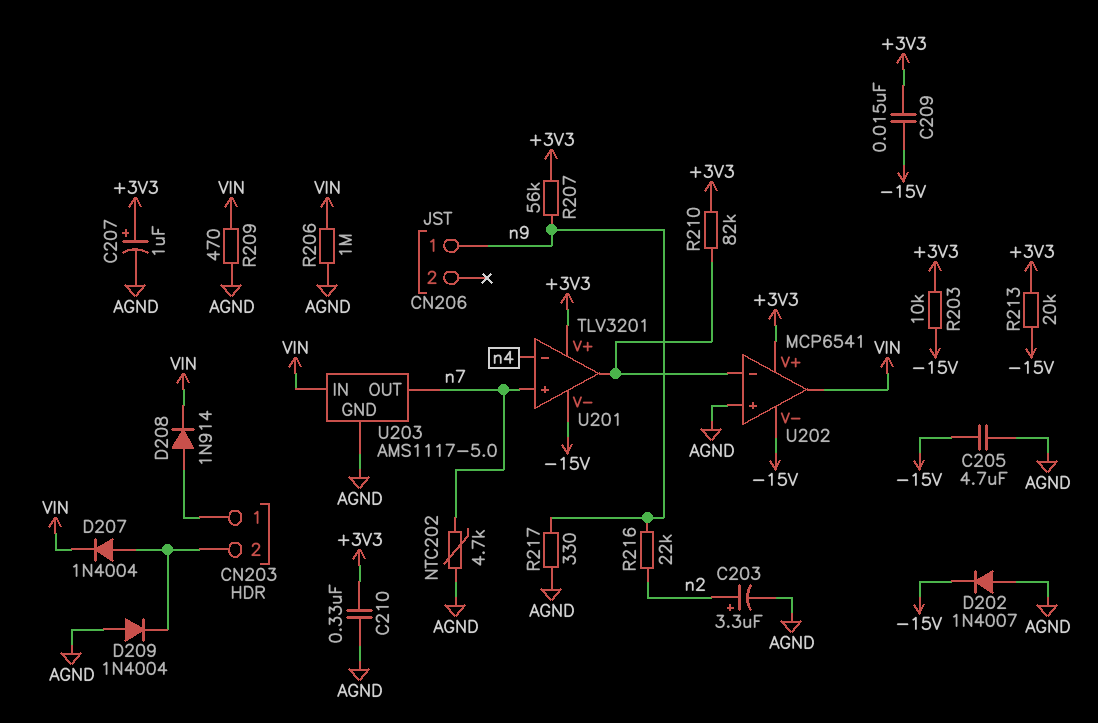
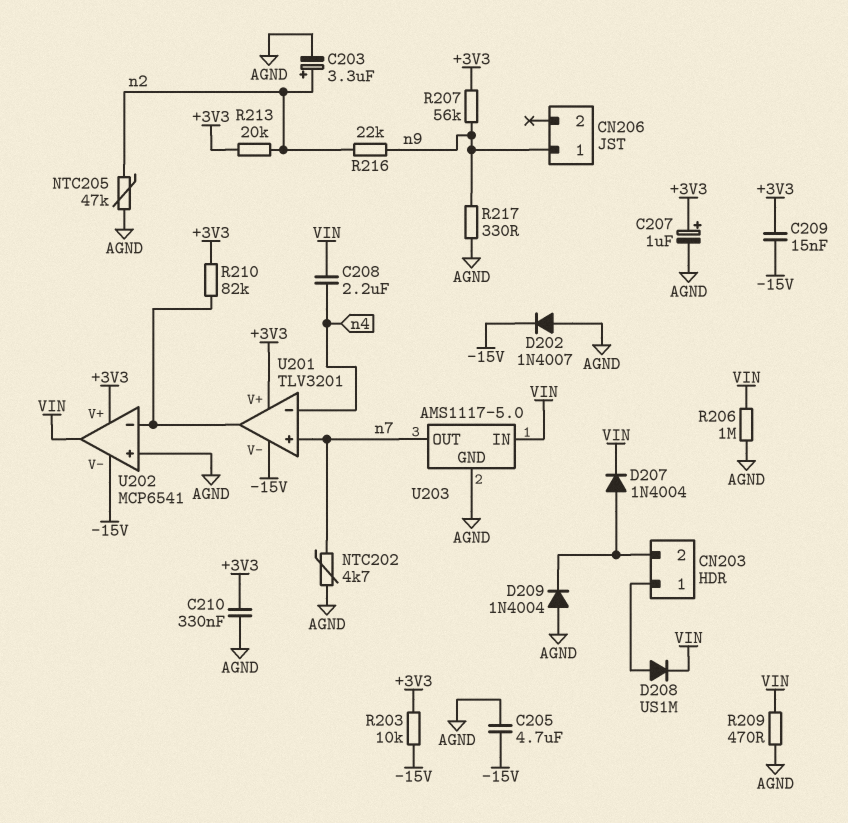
C208: none -> 2.2uF (VIN, n4)
D208: diode 1N914 (A CN203/1, K VIN) -> diode US1M (A CN203/1, K VIN)
NTC205: none -> 47k (AGND, n2)
R213: 20k (+3V3, -15V) -> 20k (+3V3, n2)

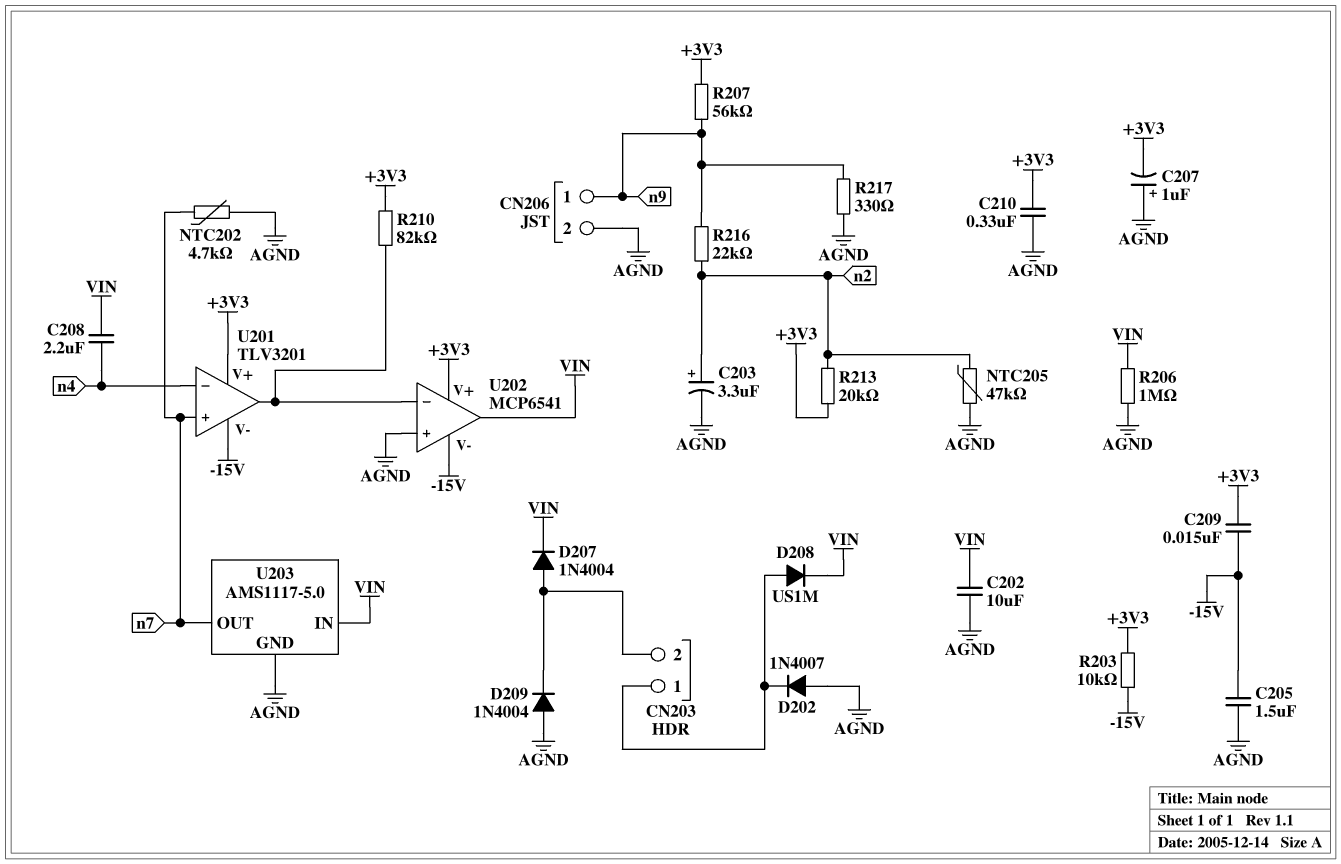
C202: none -> 10uF (AGND, VIN)
C205: 4.7uF (-15V, AGND) -> 1.5uF (-15V, AGND)
C207: 1uF (plus +3V3, minus AGND) -> 1uF (plus AGND, minus +3V3)
CN206 pin 2: none -> AGND
D202: diode 1N4007 (A AGND, K -15V) -> diode 1N4007 (A AGND, K CN203/1)
R209: 470 (AGND, VIN) -> none

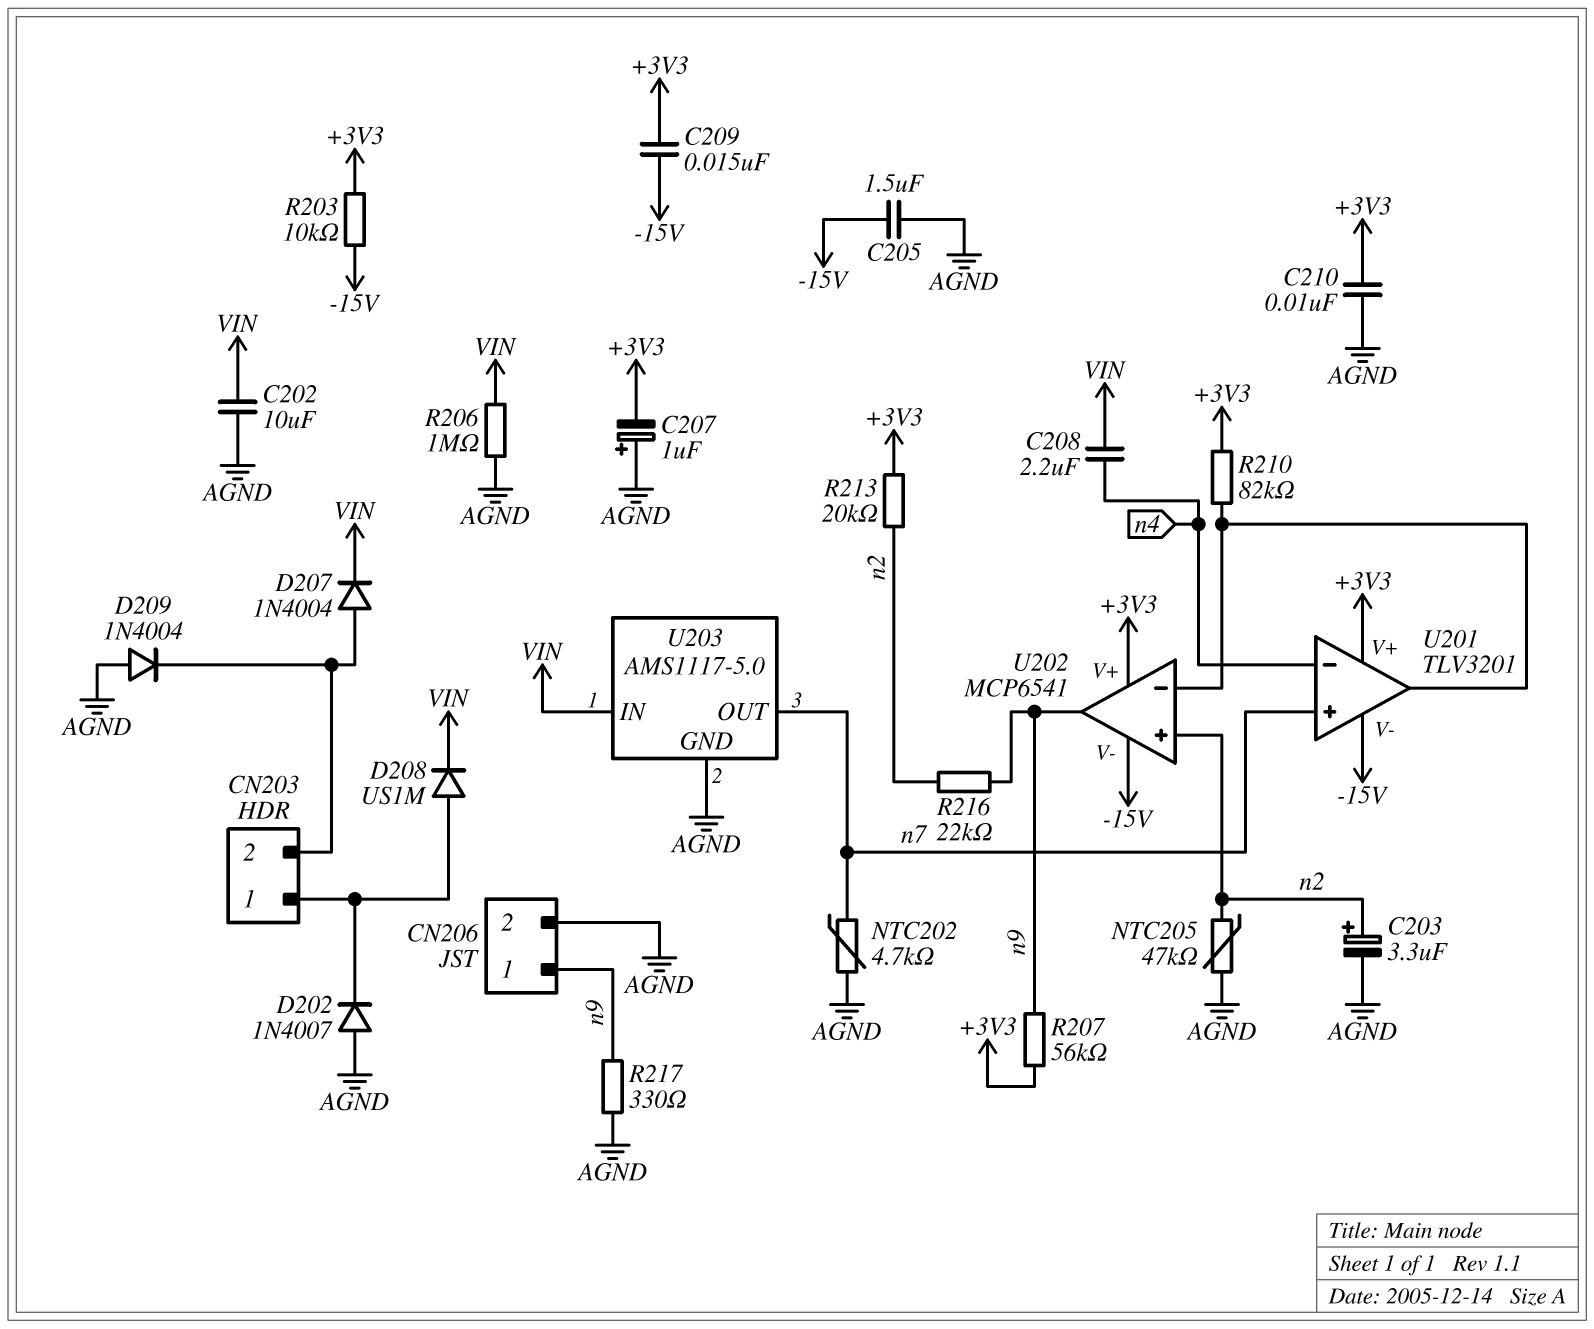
C210: 330nF (+3V3, AGND) -> 10nF (+3V3, AGND)
U202 pin in+: AGND -> n2
U202 pin out: VIN -> n9

